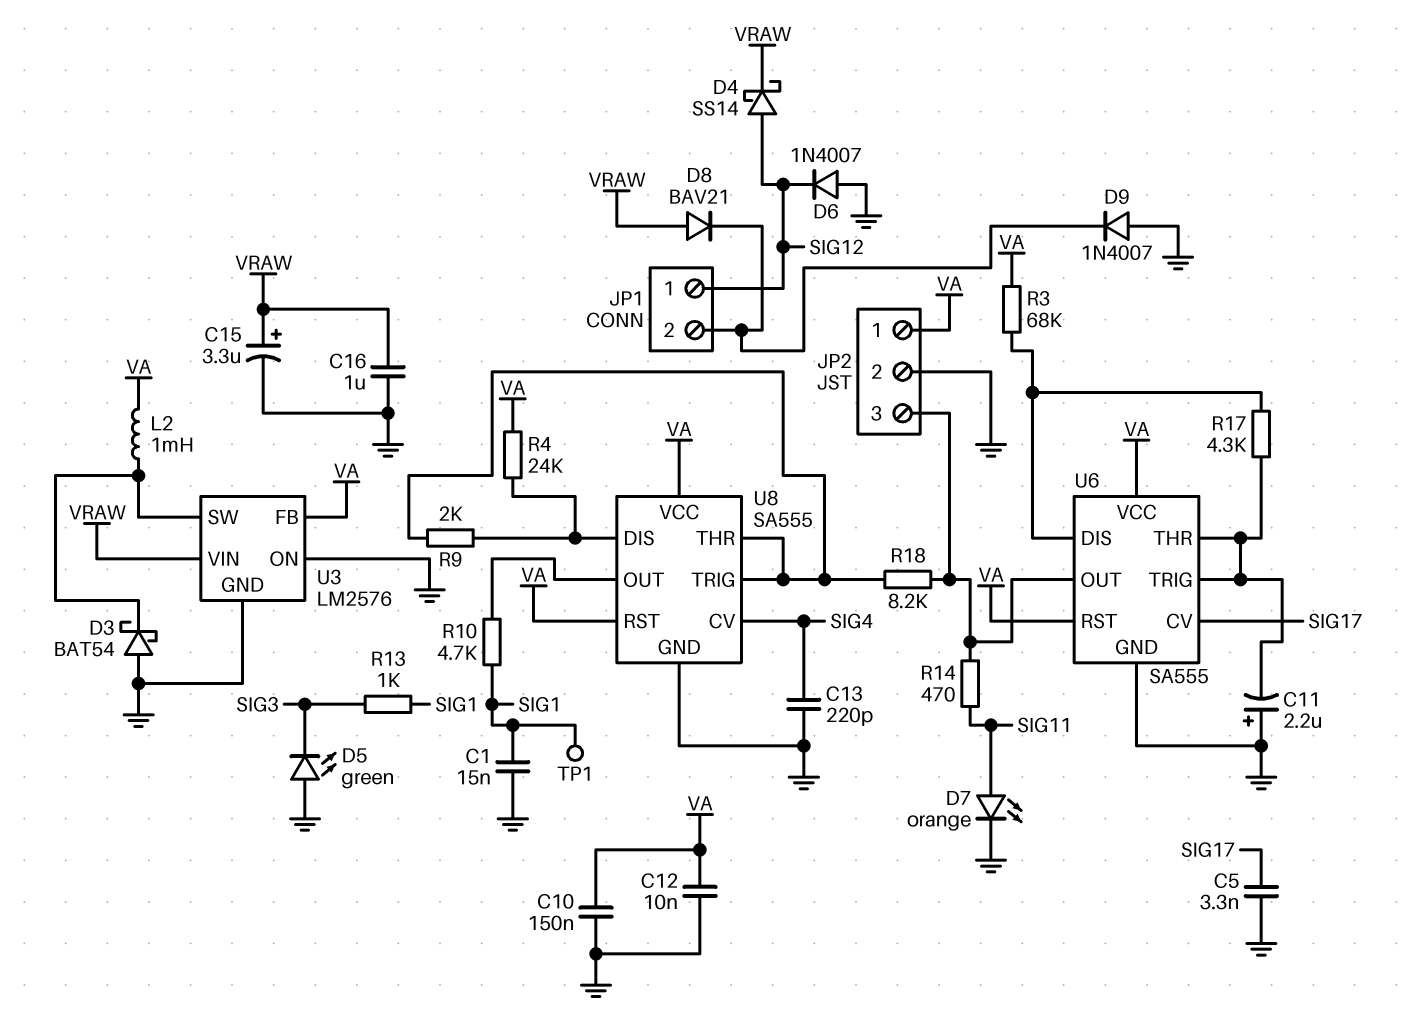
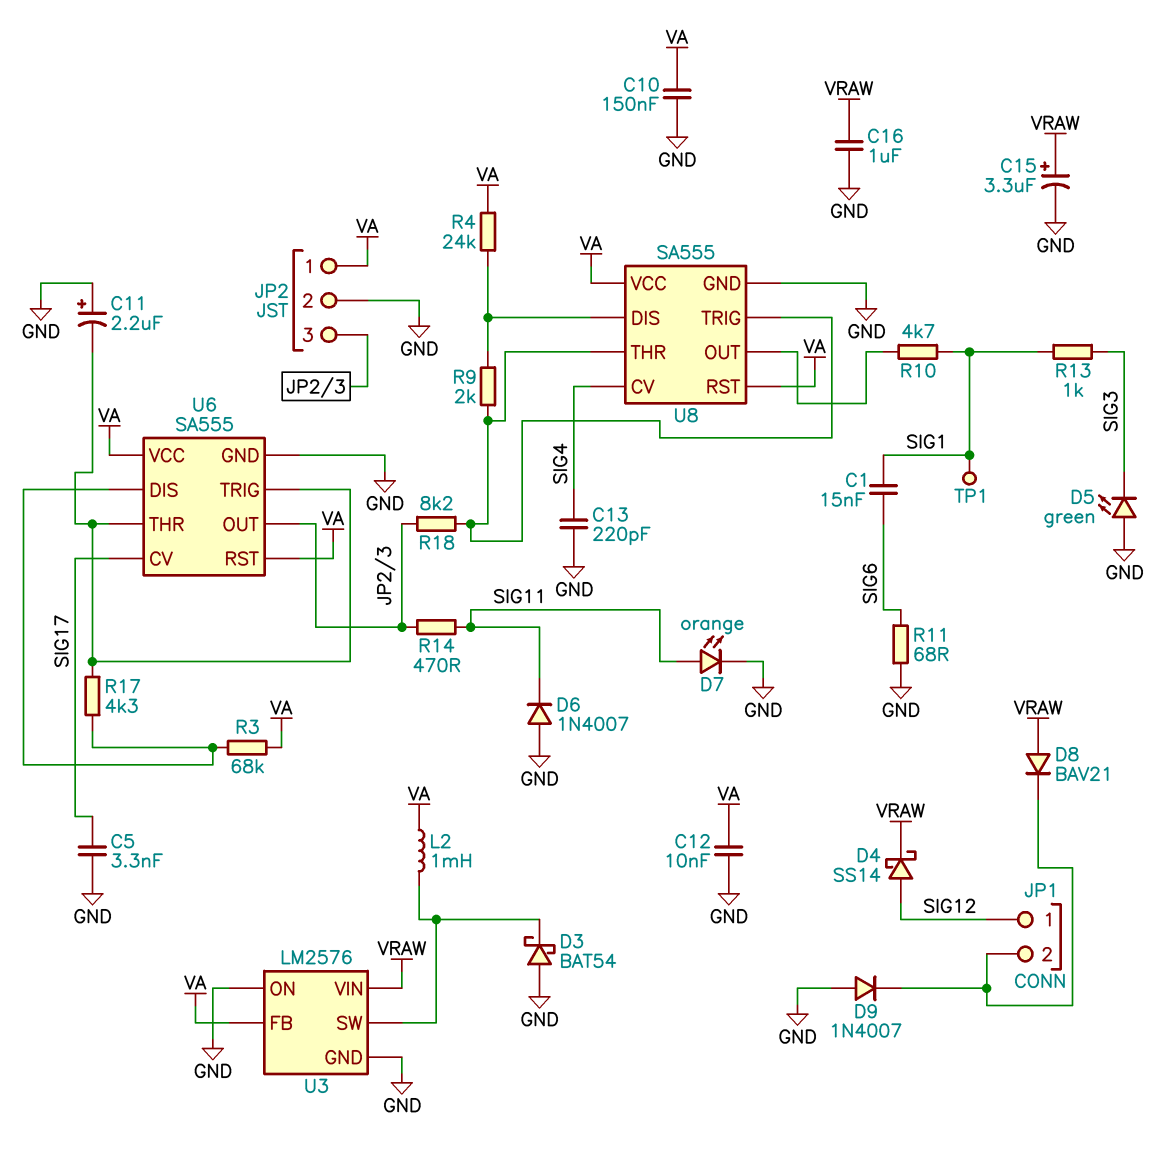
C1: 15nF (GND, SIG1) -> 15nF (SIG1, SIG6)
D6: diode 1N4007 (A GND, K SIG12) -> diode 1N4007 (A GND, K SIG11)
R11: none -> 68 (GND, SIG6)

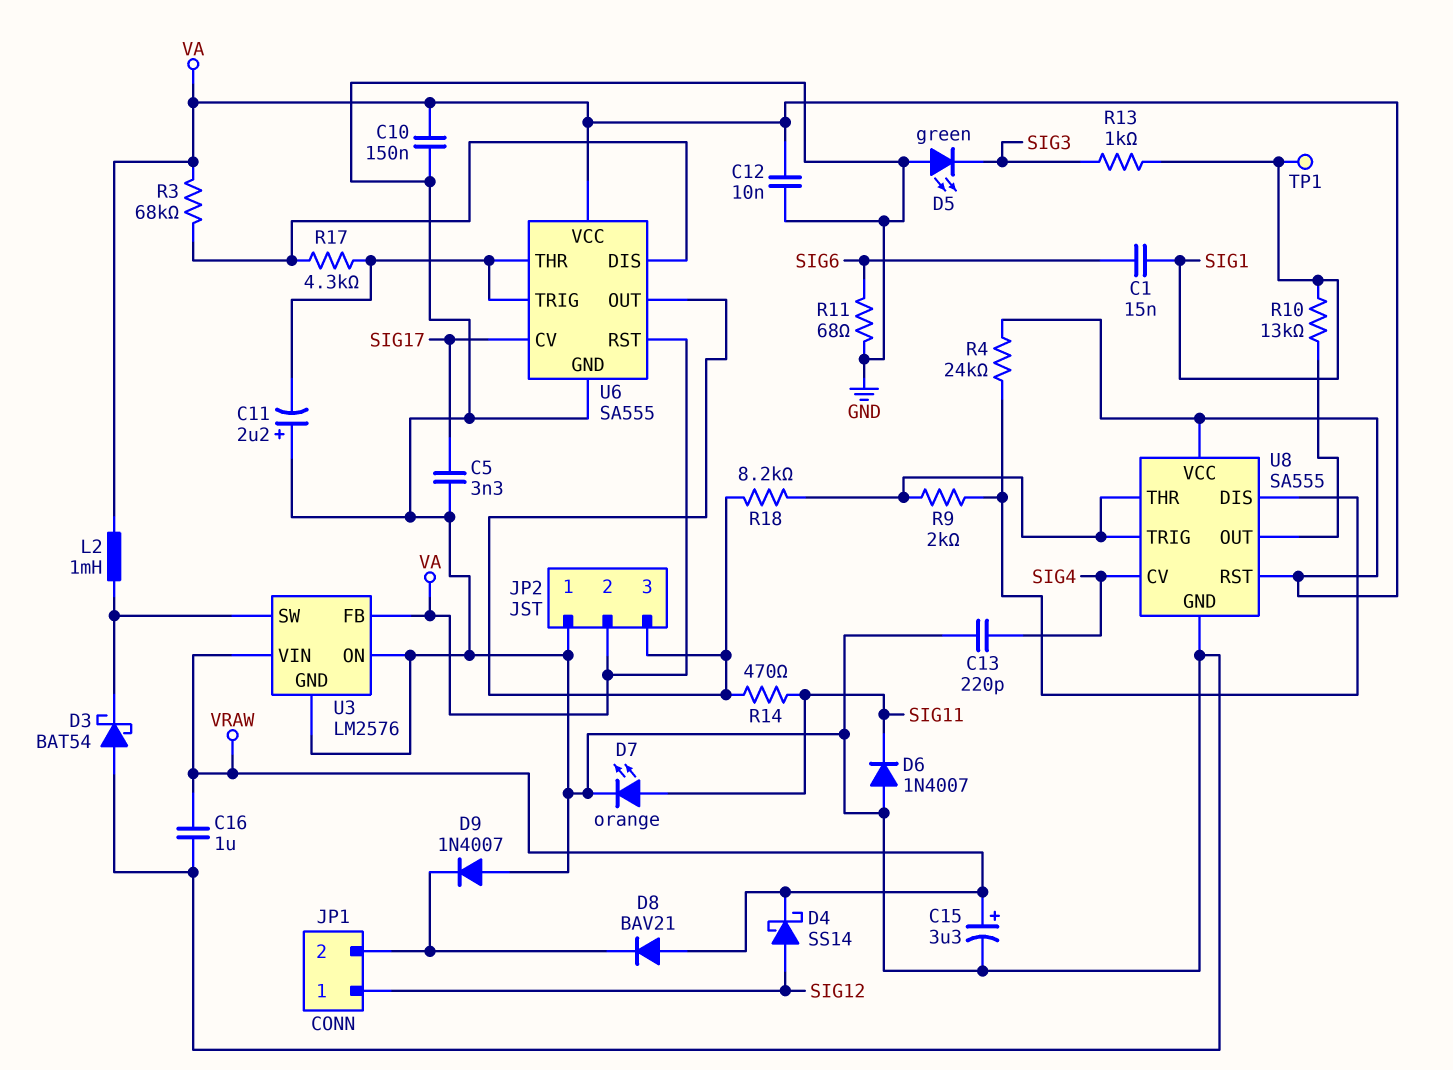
JP2 pin 1: VA -> GND
JP2 pin 2: GND -> VA
R10: 4.7k (SIG1, U8/OUT) -> 13k (SIG1, U8/OUT)

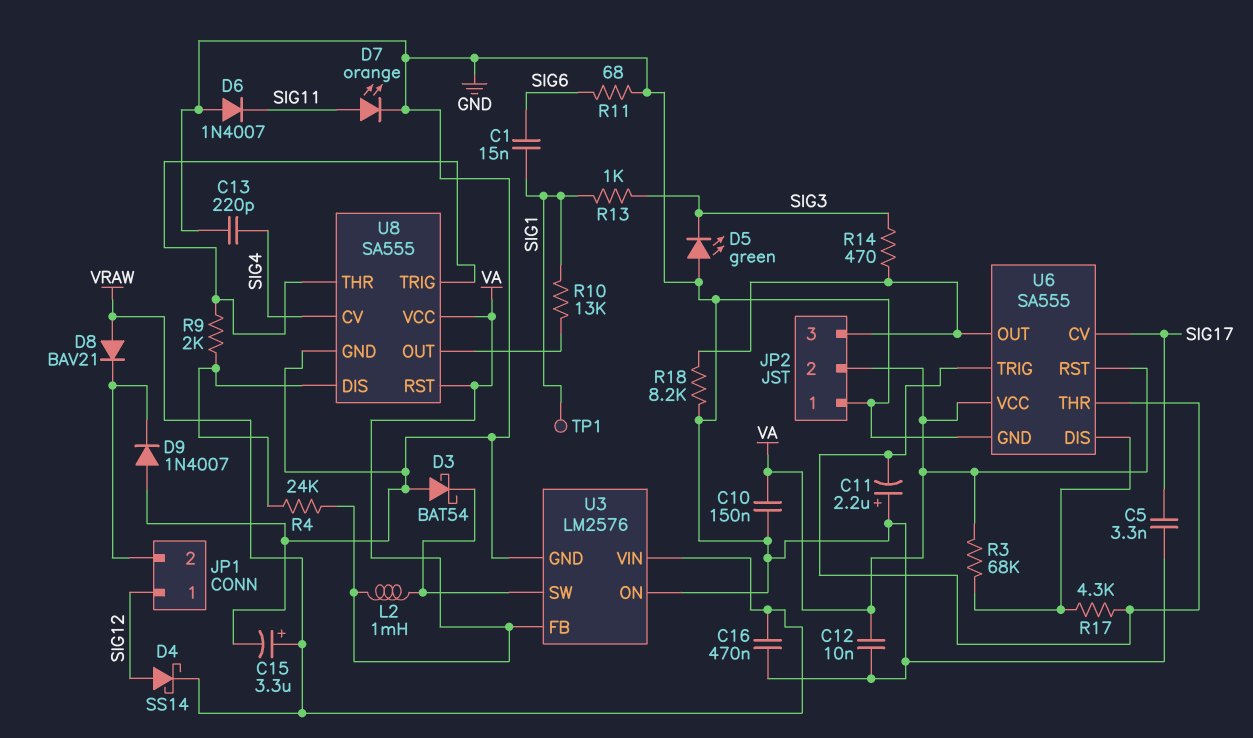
C16: 1uF (GND, VRAW) -> 470nF (GND, VRAW)
R14: 470 (JP2/3, SIG11) -> 470 (JP2/3, SIG3)
R18: 8.2k (JP2/3, U8/THR) -> 8.2k (GND, JP2/3)

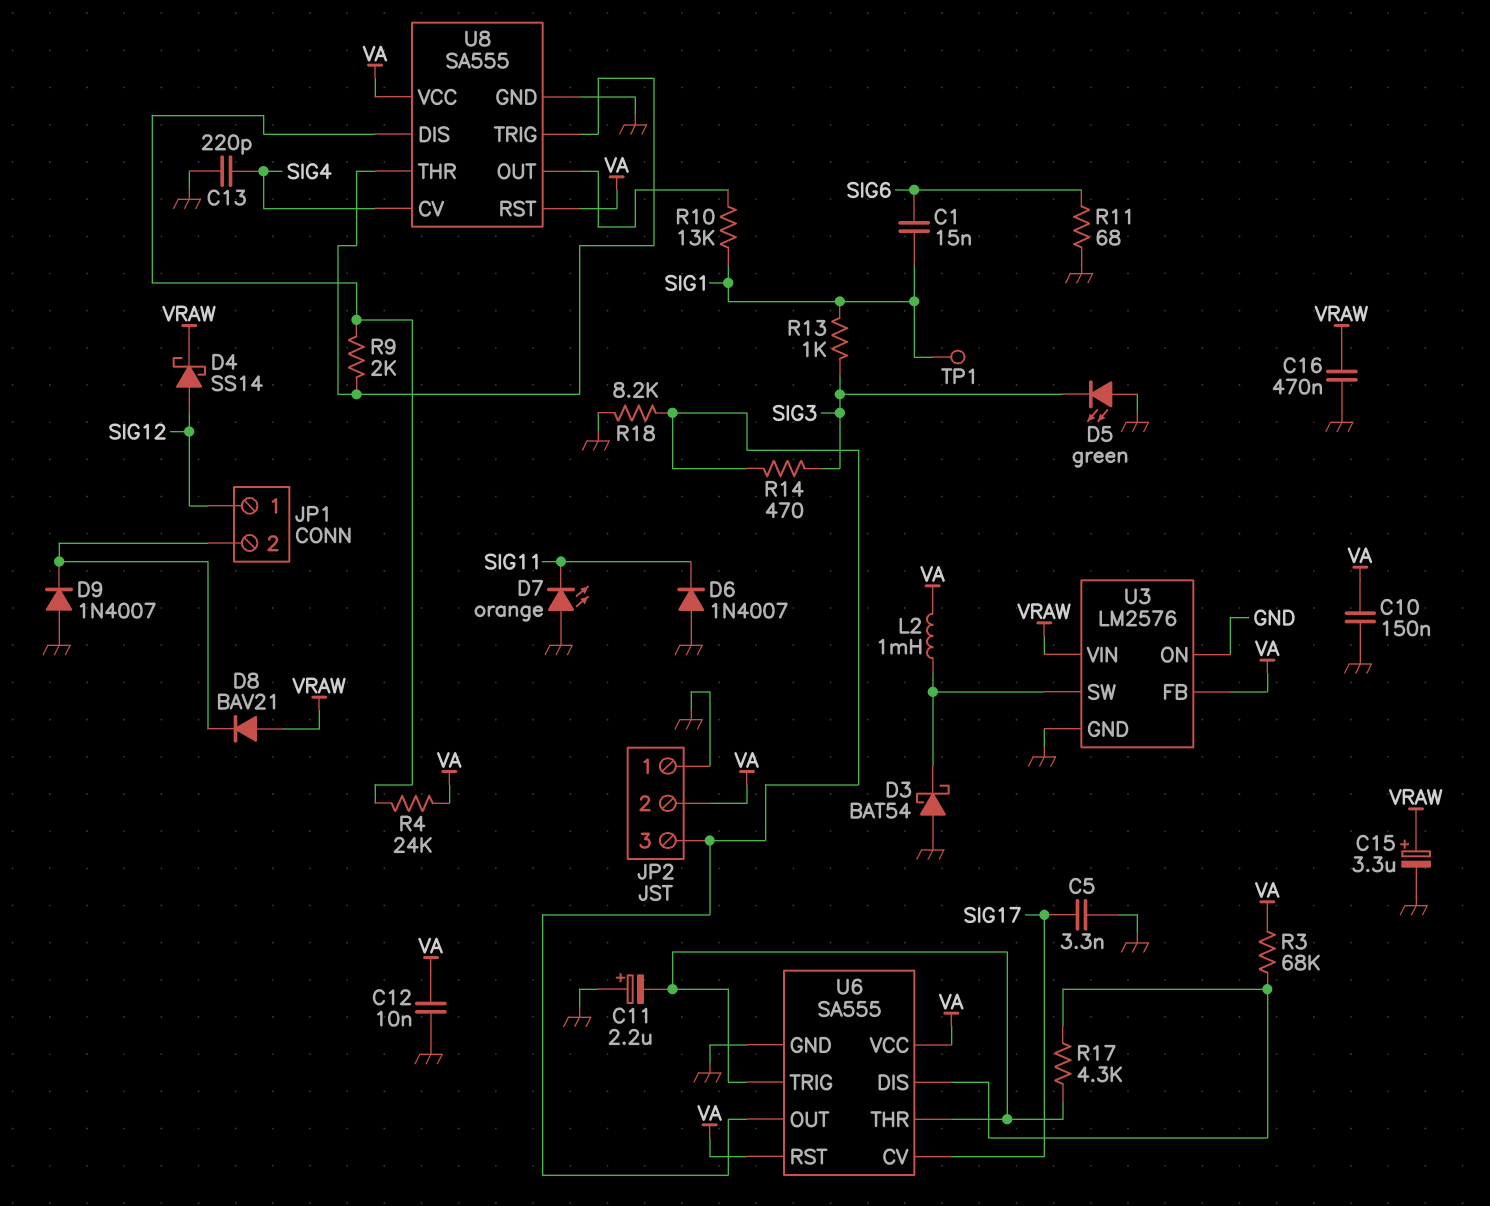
D7: LED orange (A SIG11, K GND) -> LED orange (A GND, K SIG11)

